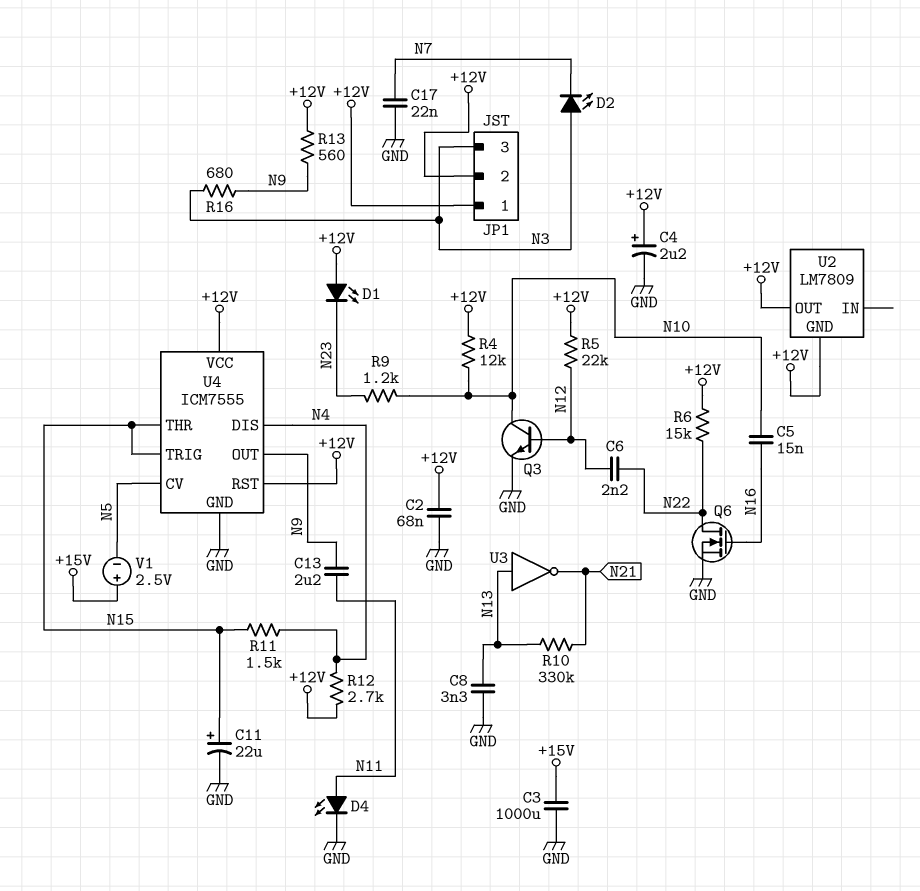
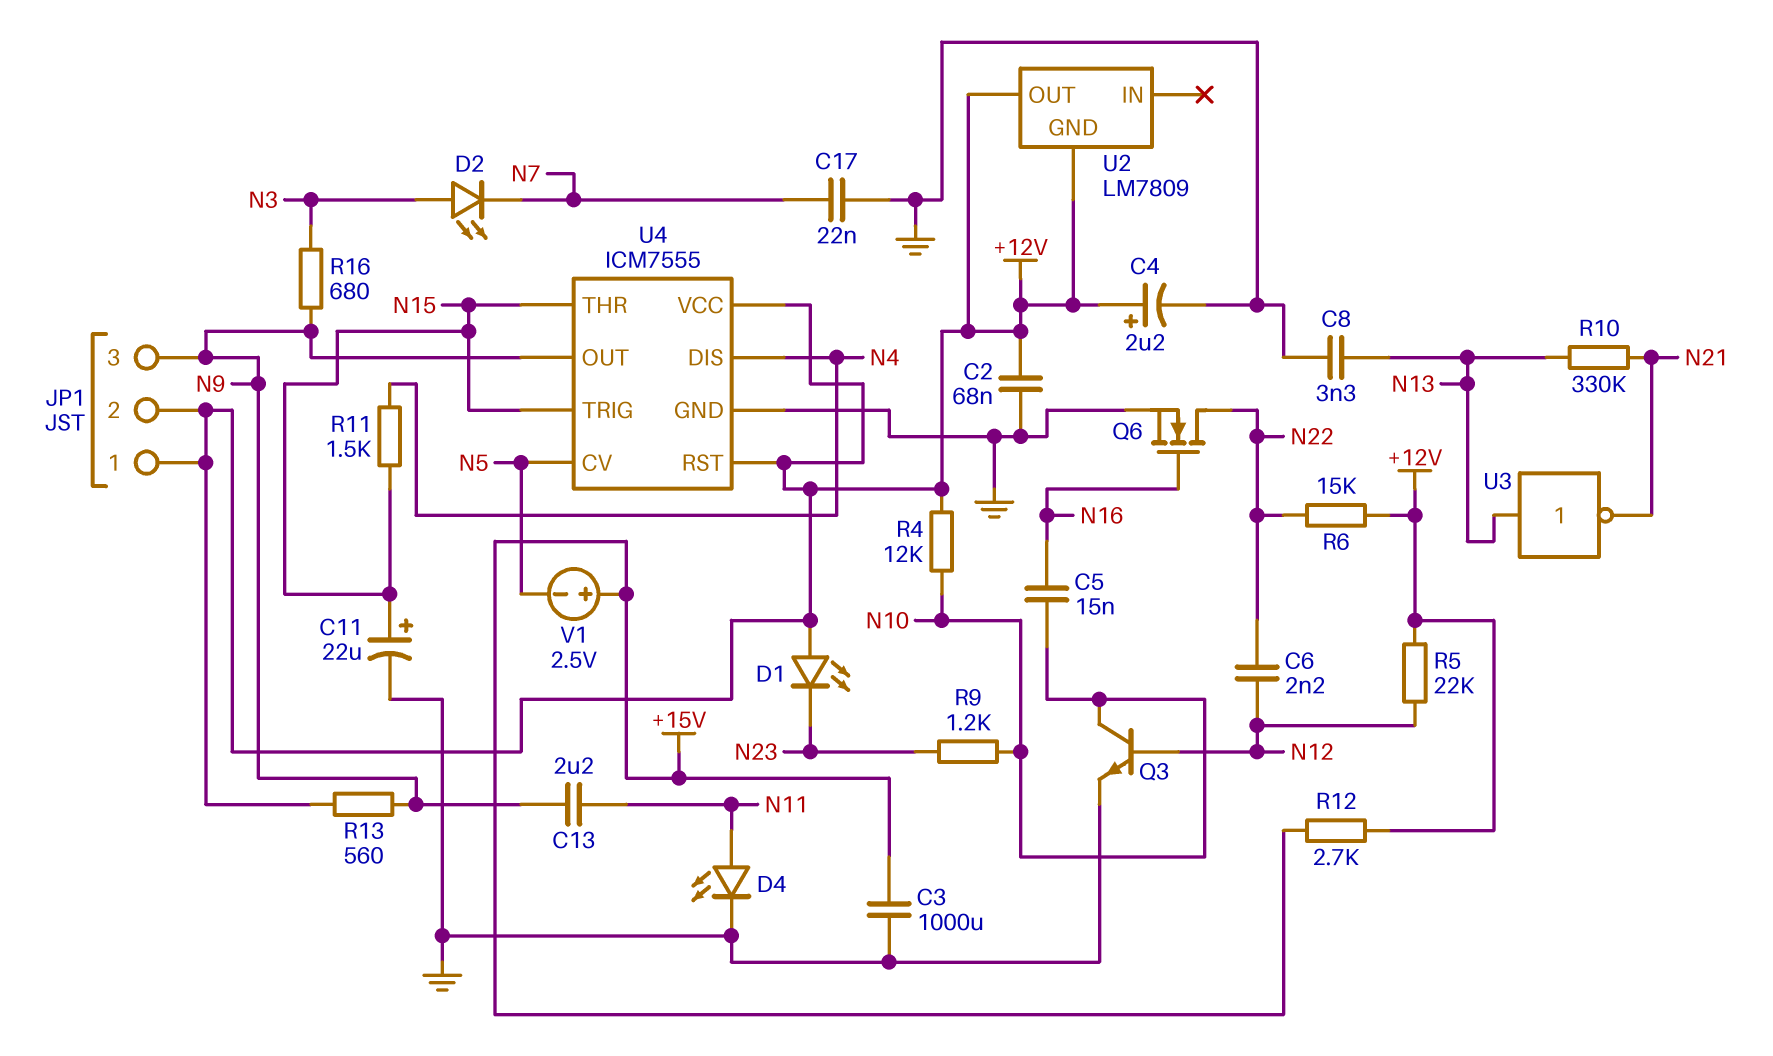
JP1 pin 3: N3 -> N9
R12: 2.7k (+12V, N4) -> 2.7k (+12V, +15V)

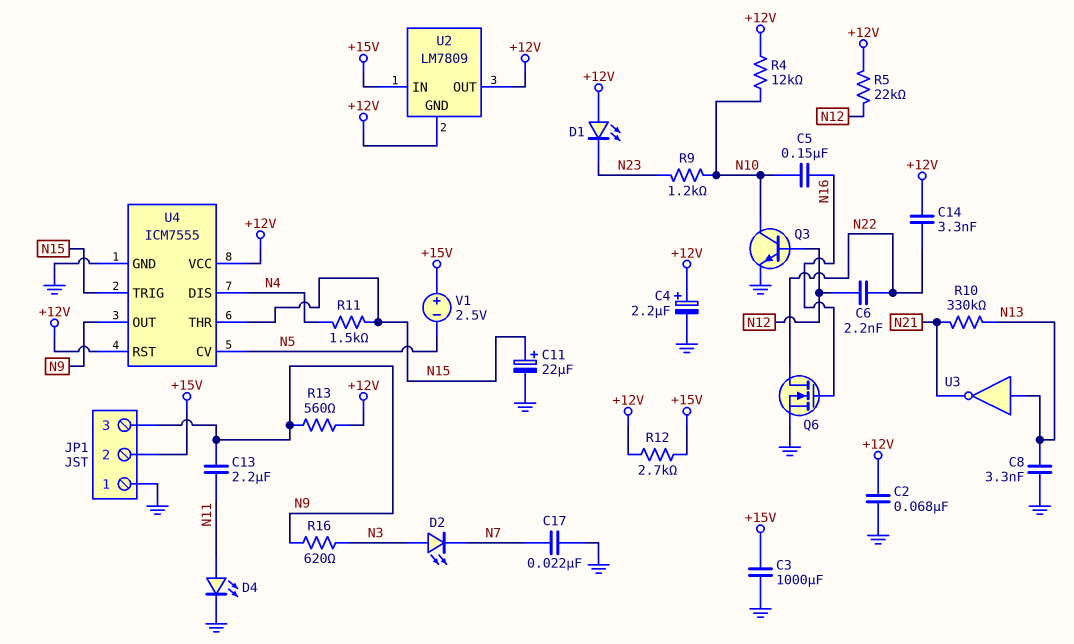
C5: 15nF (N10, N16) -> 150nF (N10, N16)
C14: none -> 3.3nF (+12V, N22)
JP1 pin 1: +12V -> GND
JP1 pin 2: +12V -> +15V
R6: 15k (+12V, N22) -> none
R16: 680 (N3, N9) -> 620 (N3, N9)
U2 pin IN: none -> +15V

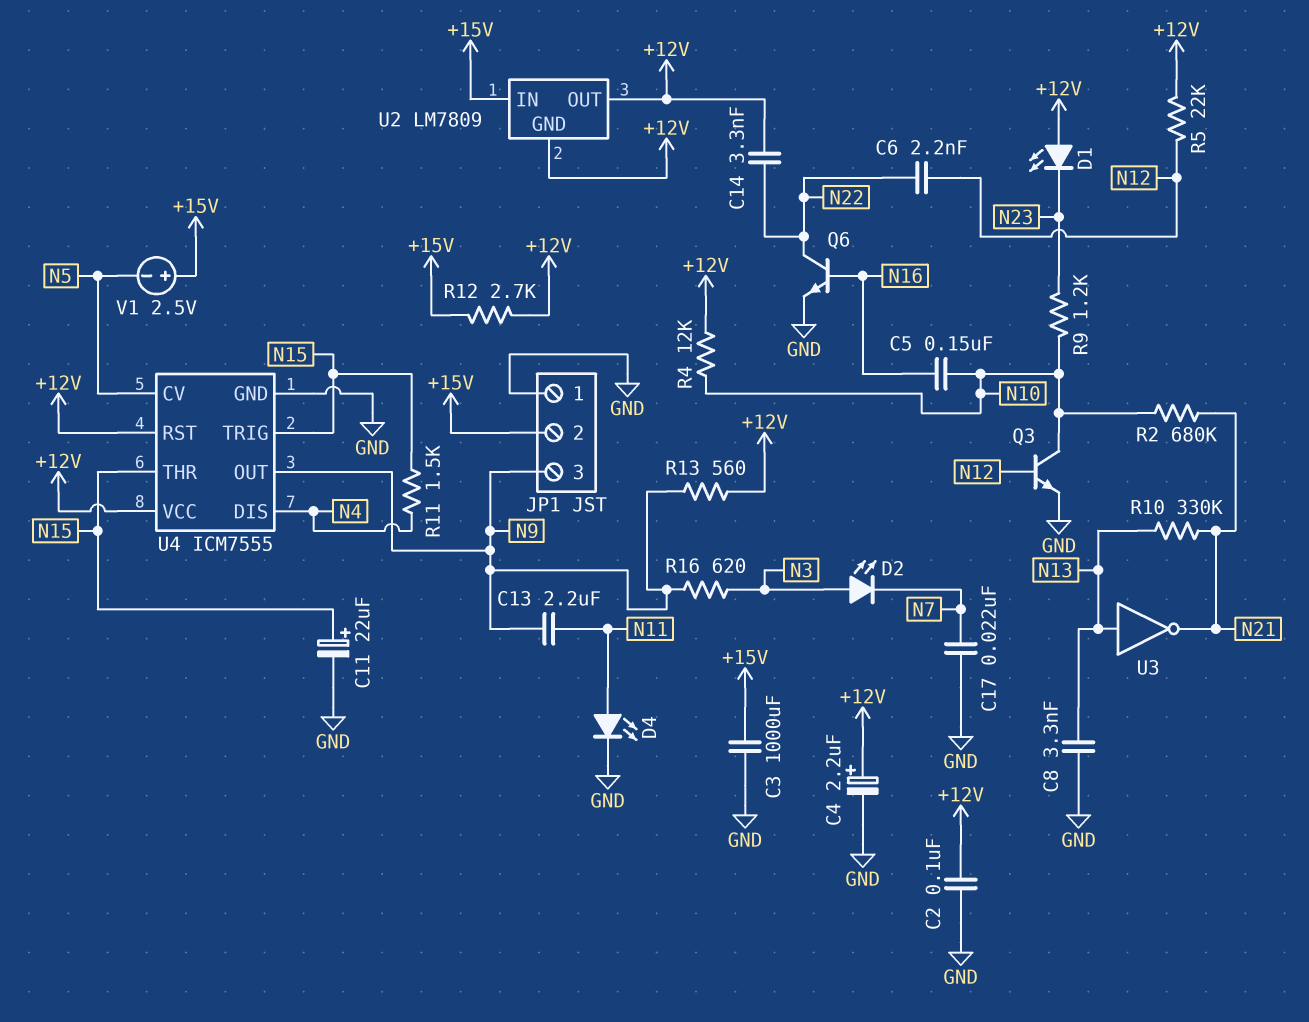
C2: 68nF (+12V, GND) -> 100nF (+12V, GND)
Q6: NMOS (G N16, D N22, S GND) -> NPN (B N16, C N22, E GND)
R2: none -> 680k (N10, N21)

